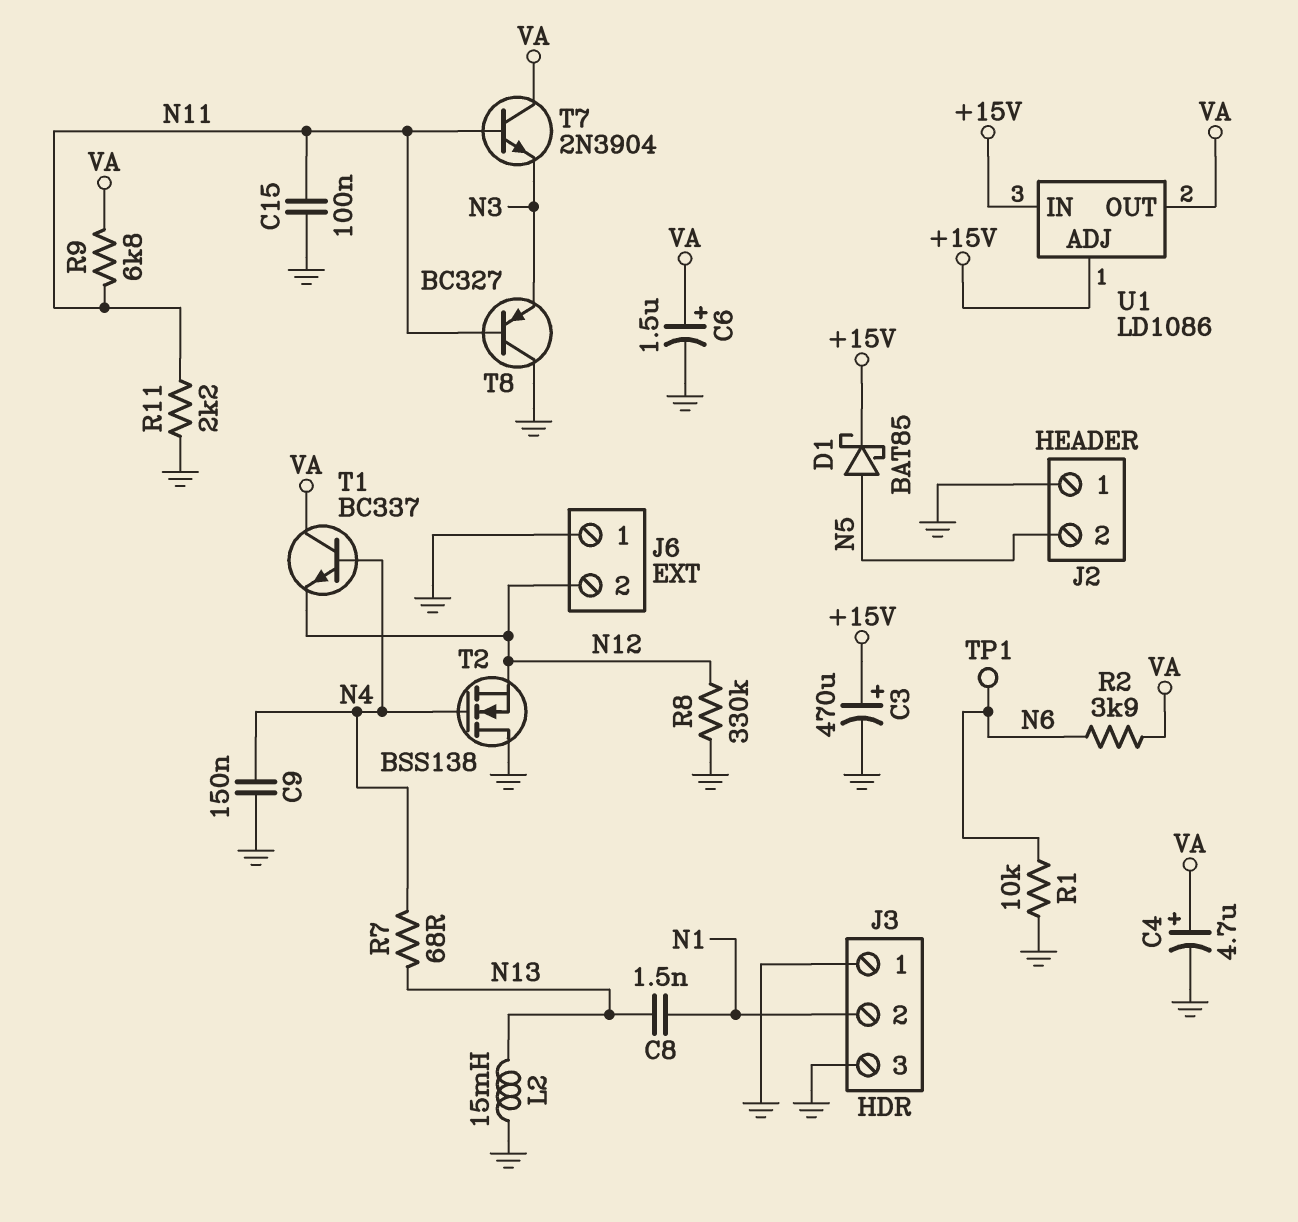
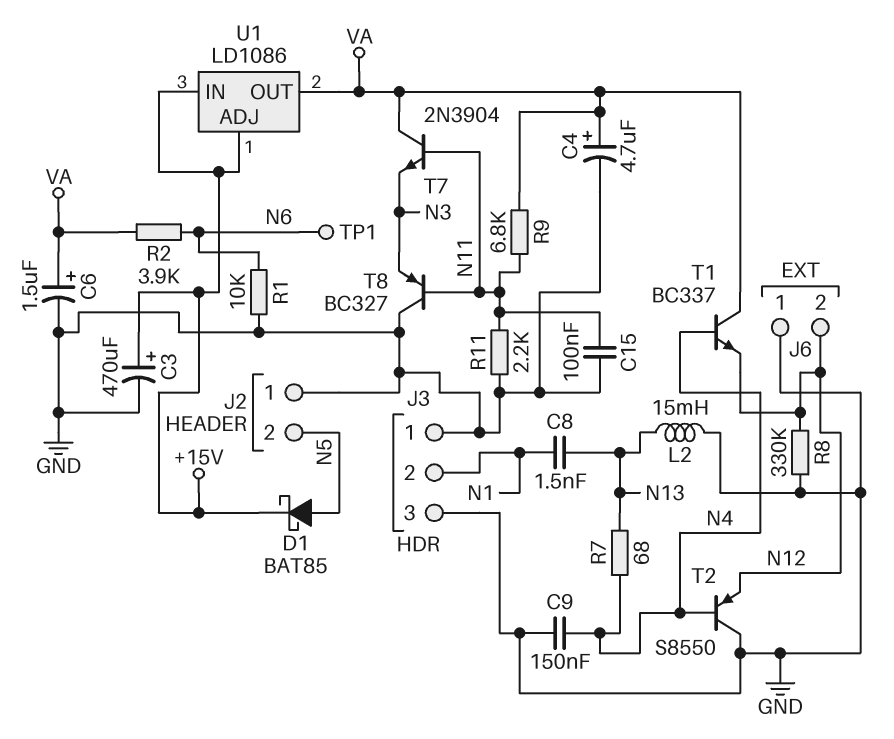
T2: NMOS BSS138 (G N4, D GND, S N12) -> PNP S8550 (B N4, C GND, E N12)

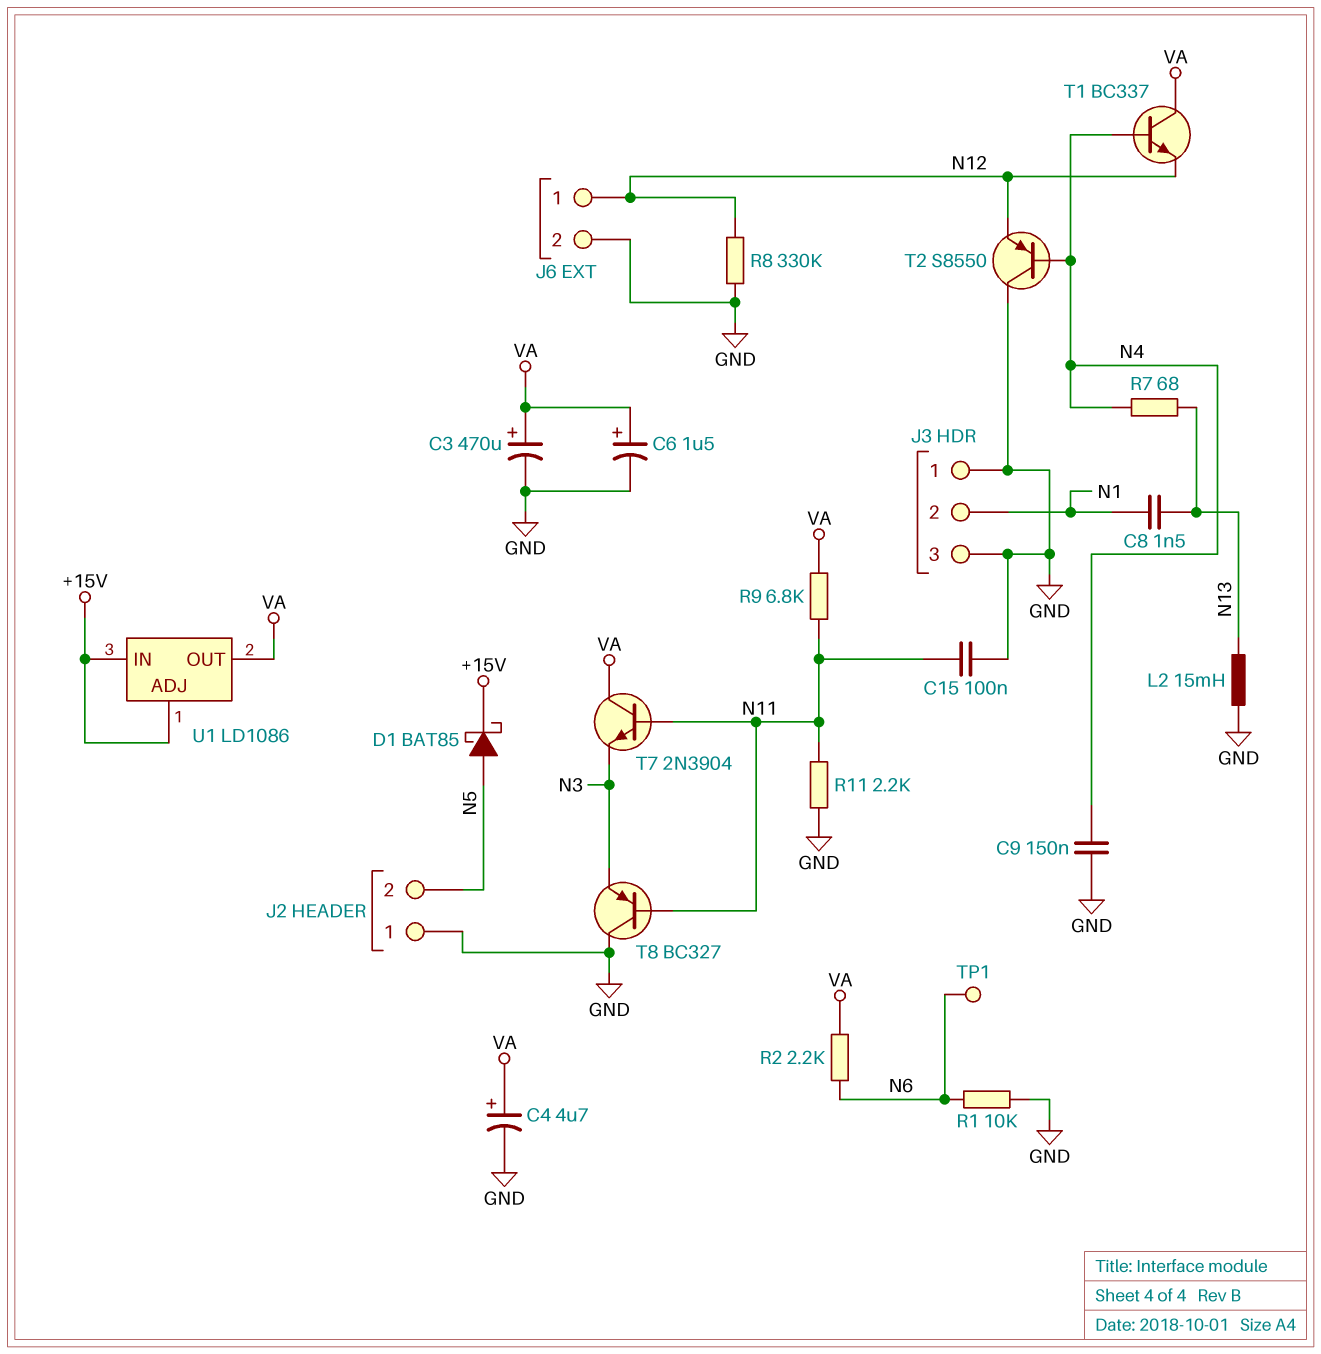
C3: 470uF (plus +15V, minus GND) -> 470uF (plus VA, minus GND)
J6 pin 1: GND -> N12
J6 pin 2: N12 -> GND
R2: 3.9k (N6, VA) -> 2.2k (N6, VA)

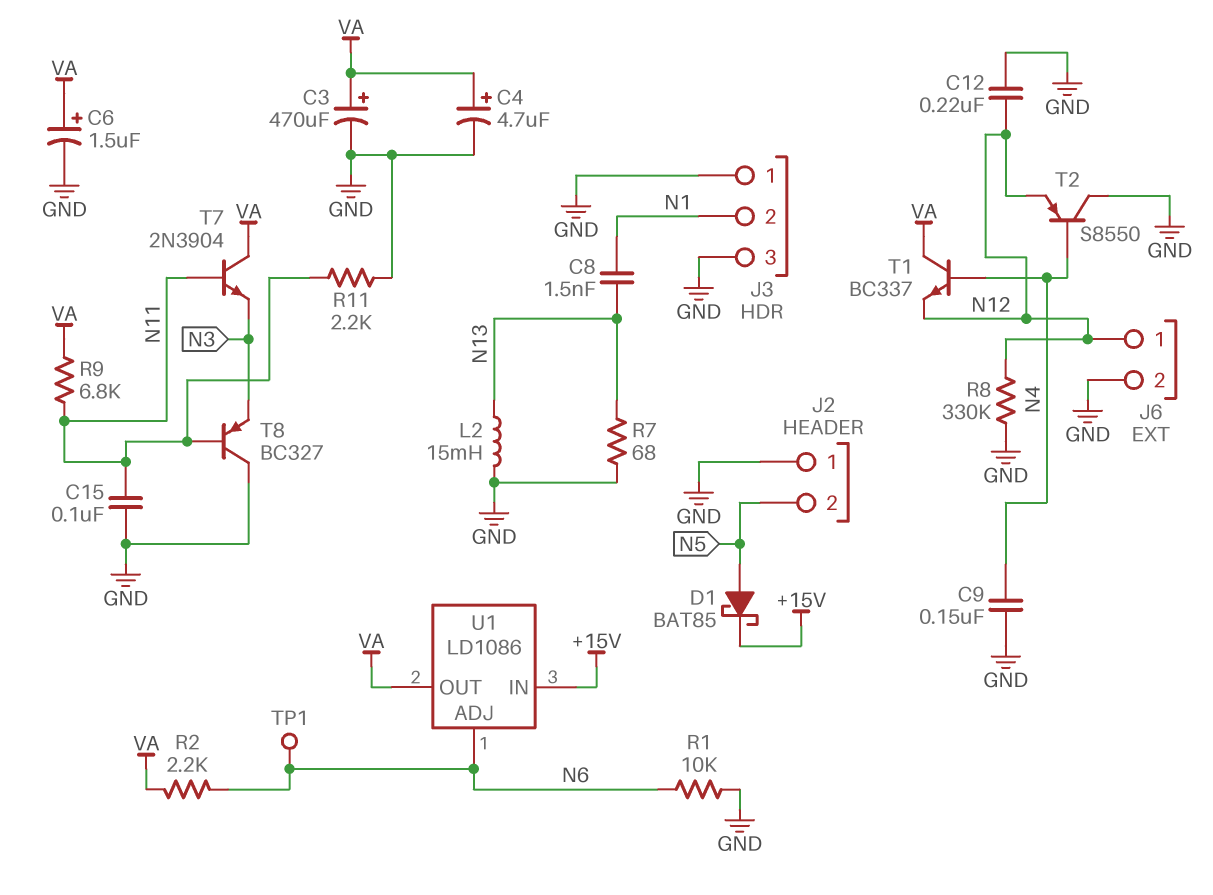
C12: none -> 220nF (GND, N12)
R7: 68 (N4, N13) -> 68 (GND, N13)
U1 pin ADJ: +15V -> N6

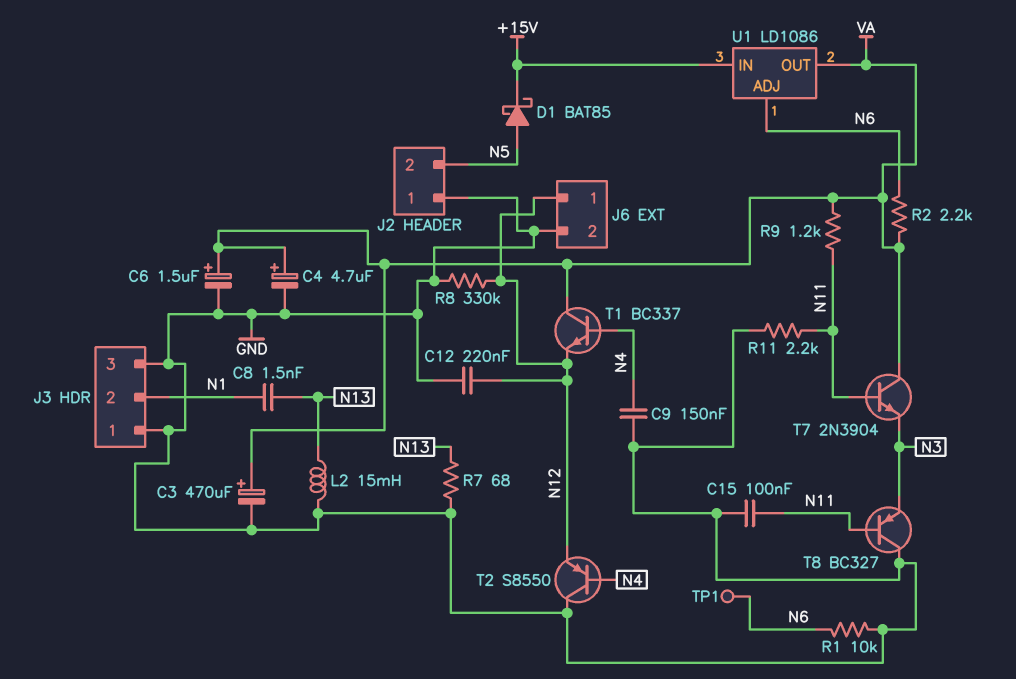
R9: 6.8k (N11, VA) -> 1.2k (N11, VA)

